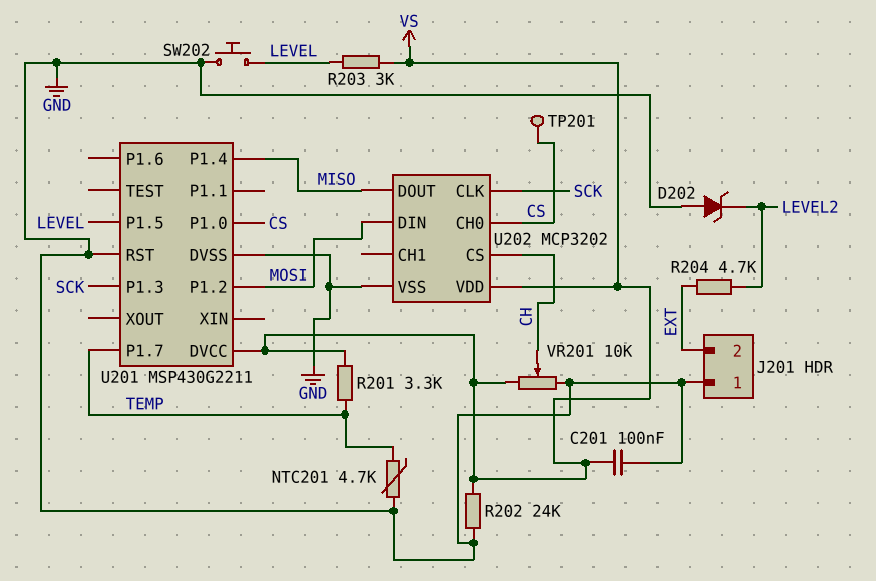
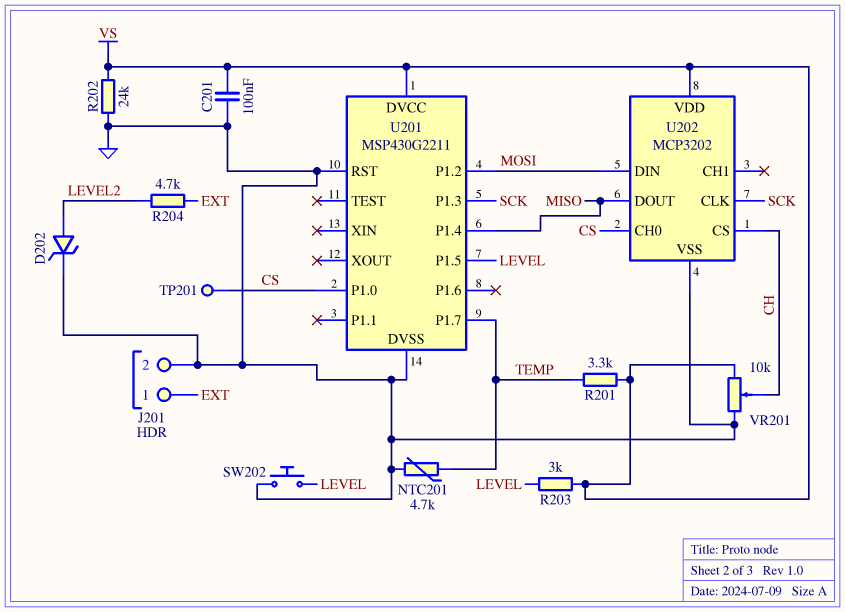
D202: zener (A GND, K LEVEL2) -> zener (A LEVEL2, K GND)
J201 pin 1: GND -> EXT
J201 pin 2: EXT -> GND

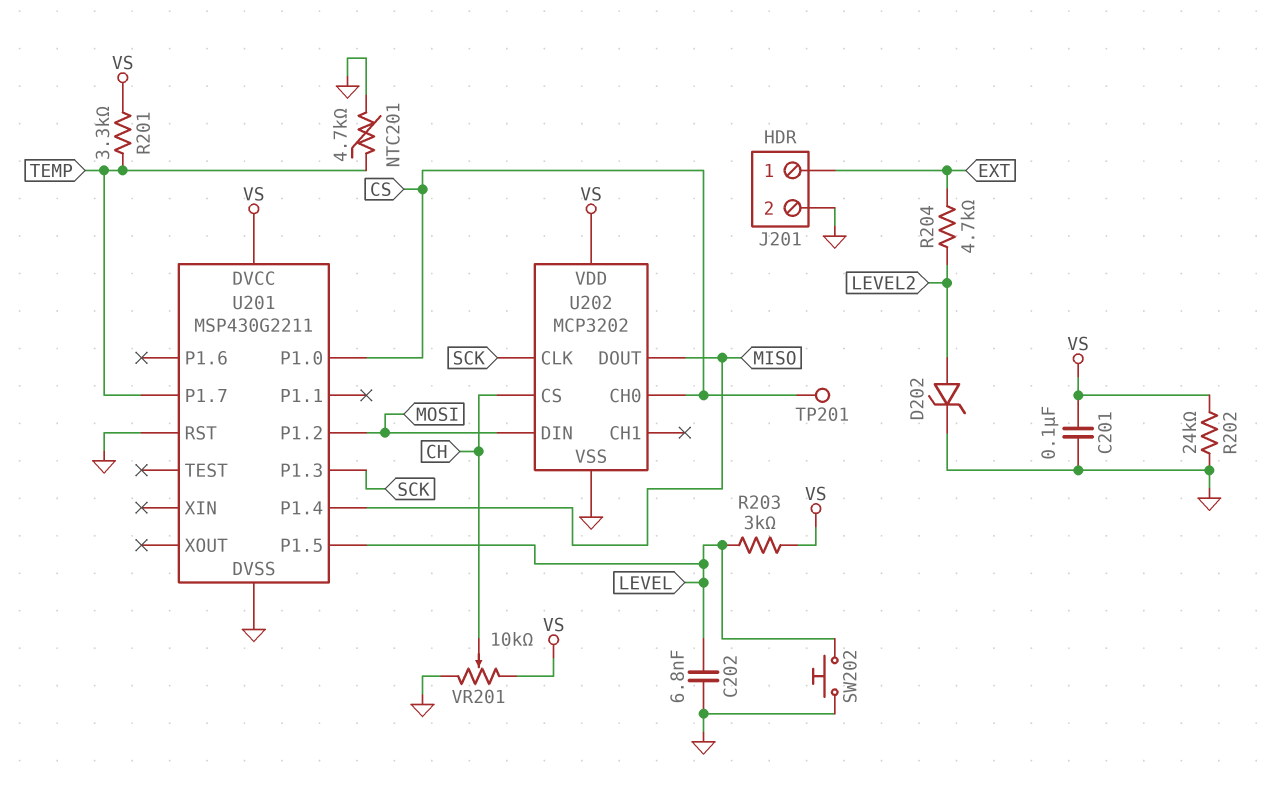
C202: none -> 6.8nF (GND, LEVEL)

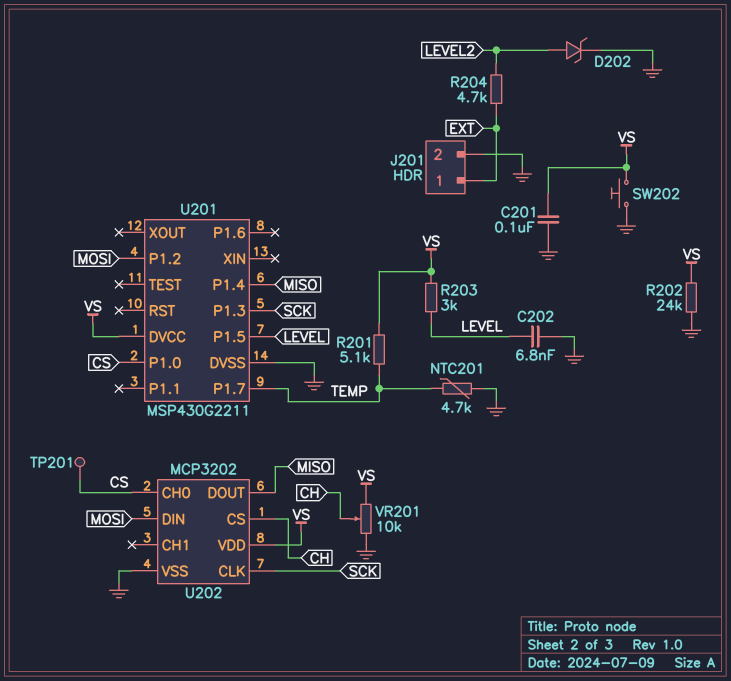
R201: 3.3k (TEMP, VS) -> 5.1k (TEMP, VS)
SW202: button (GND, LEVEL) -> button (GND, VS)
U201 pin RST: GND -> none

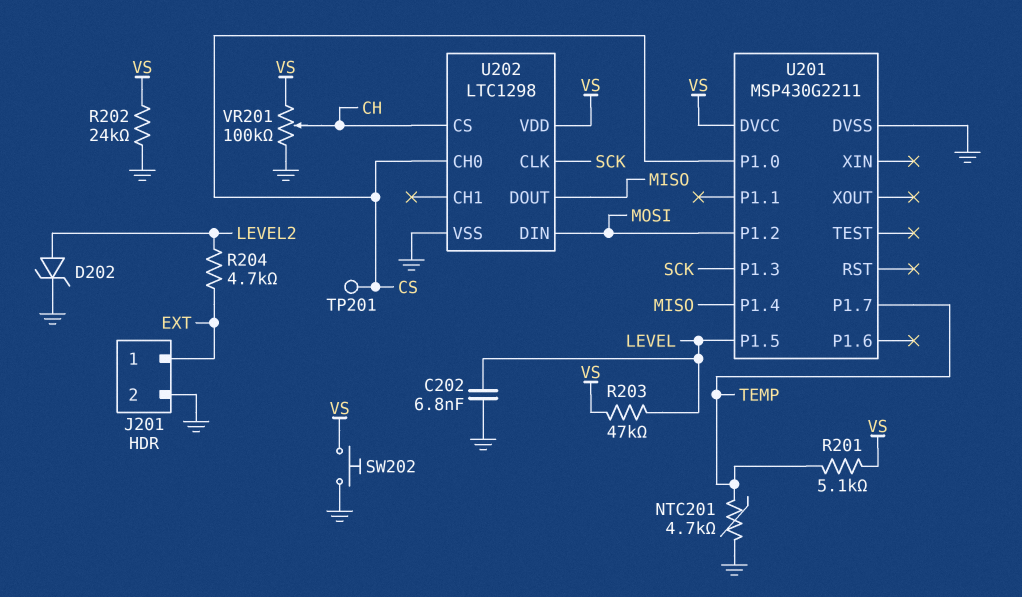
C201: 100nF (GND, VS) -> none
R203: 3k (LEVEL, VS) -> 47k (LEVEL, VS)
U202: MCP3202 -> LTC1298
VR201: 10k (GND, VS, wiper CH) -> 100k (GND, VS, wiper CH)

